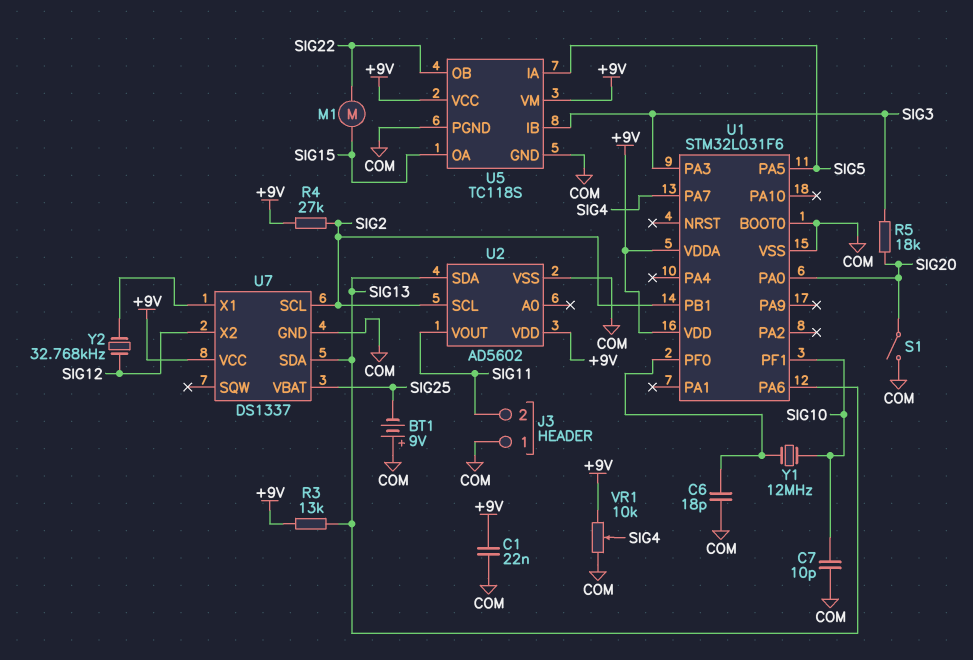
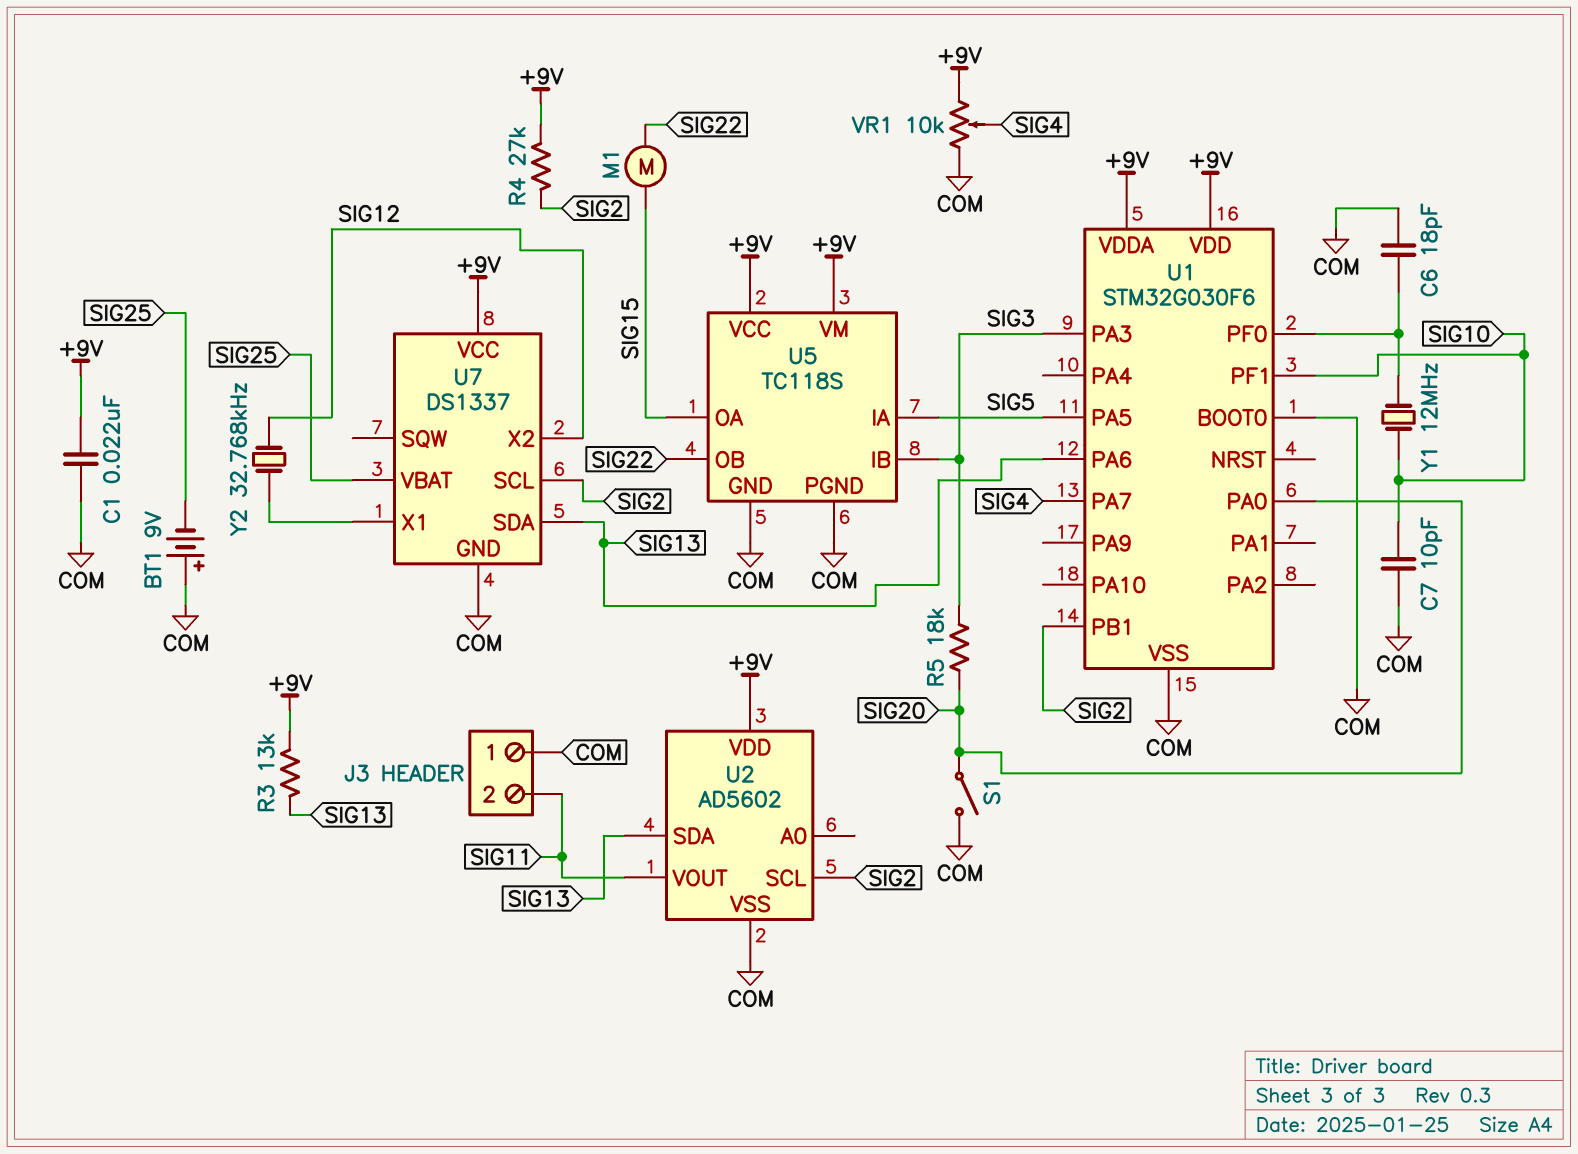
U1: STM32L031F6 -> STM32G030F6

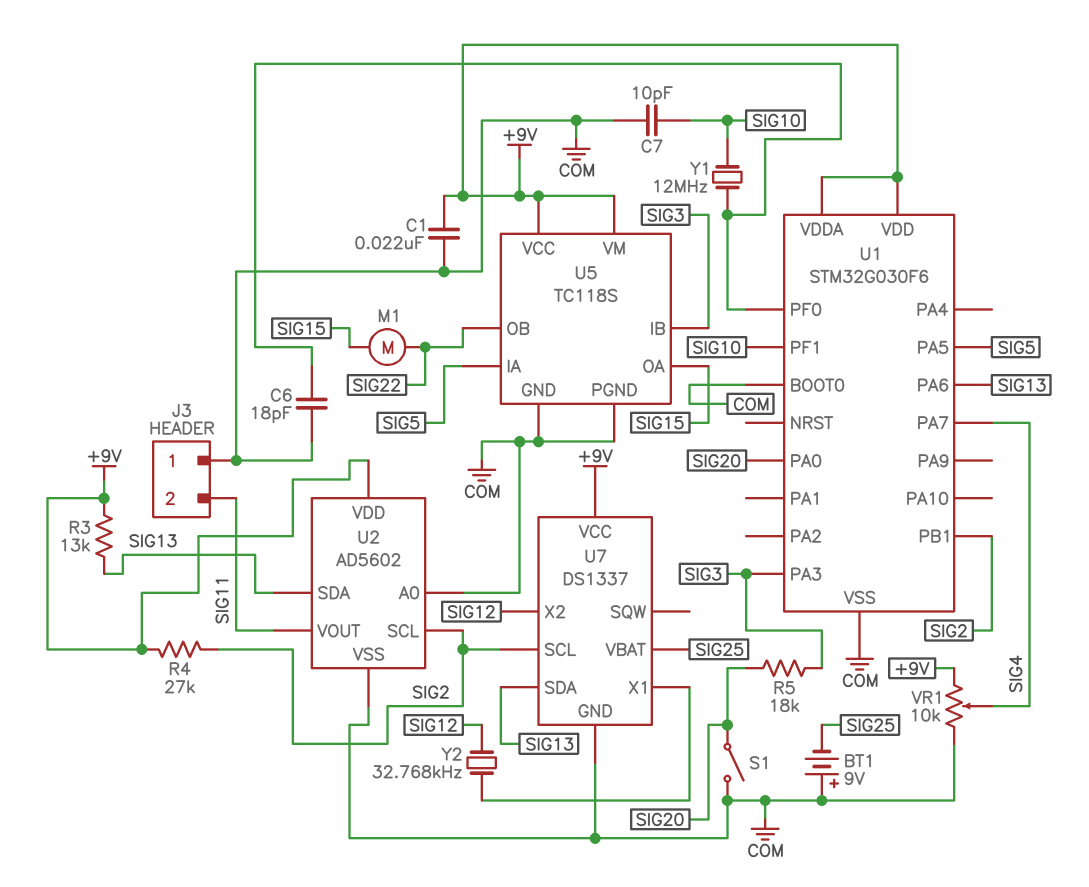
U2 pin A0: none -> COM

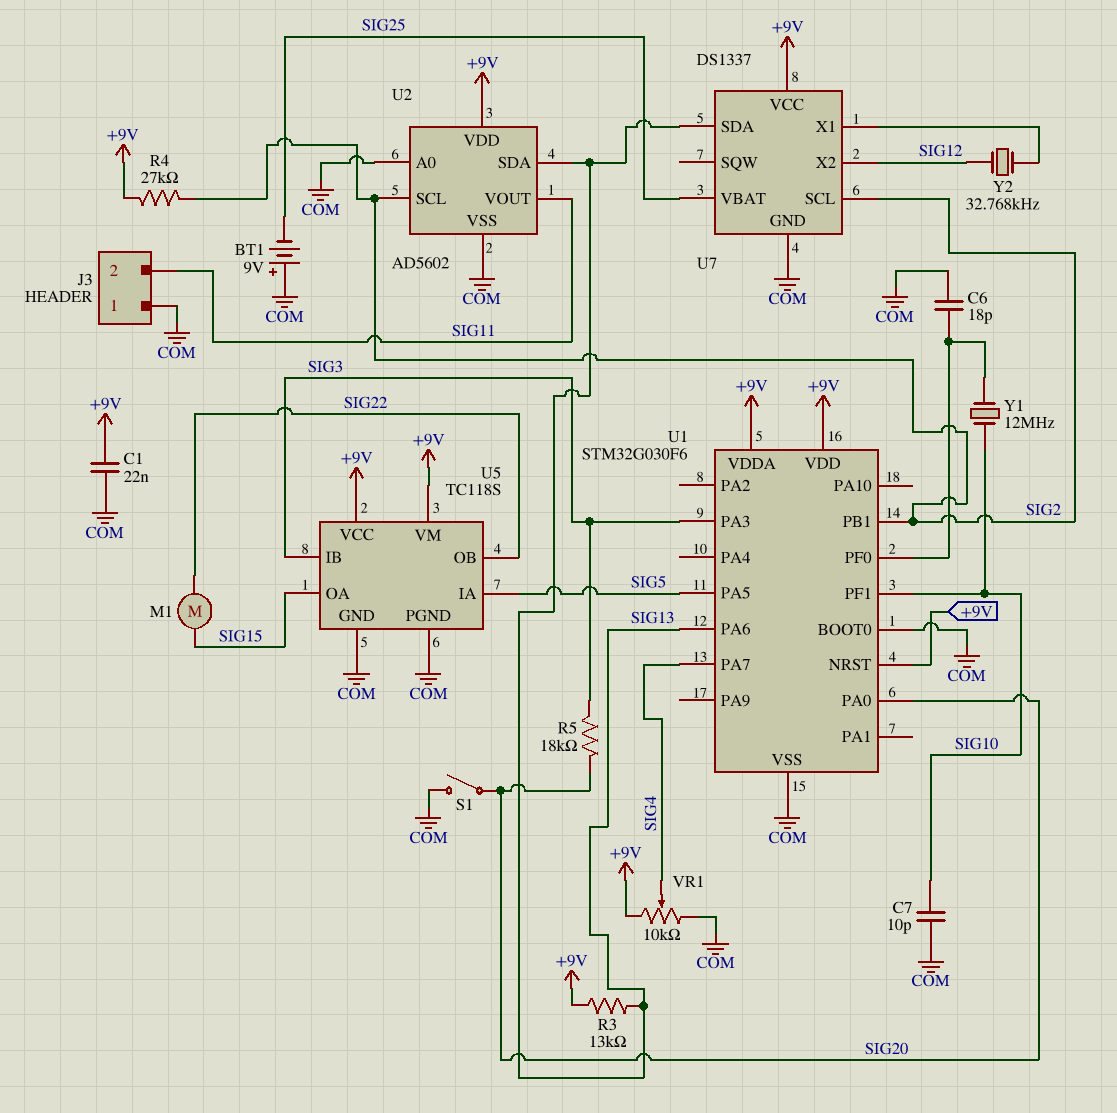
U1 pin NRST: none -> +9V

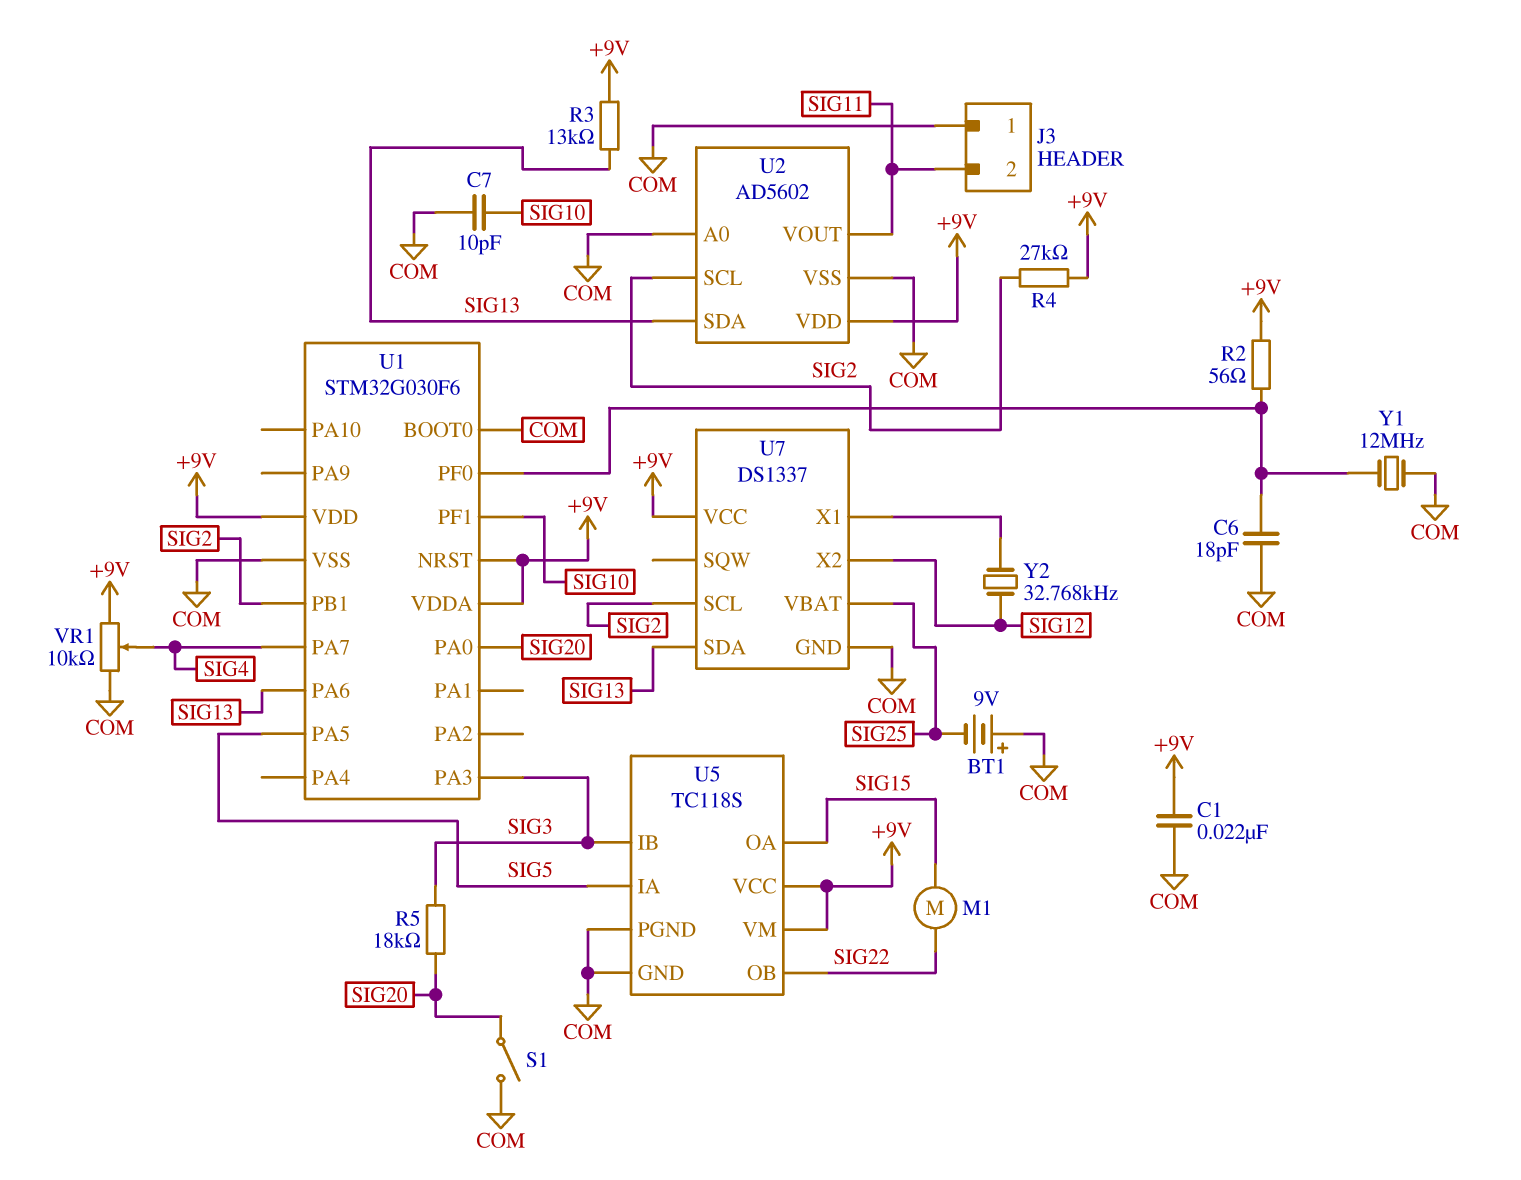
R2: none -> 56 (+9V, U1/PF0)
Y1: 12MHz (SIG10, U1/PF0) -> 12MHz (COM, U1/PF0)

